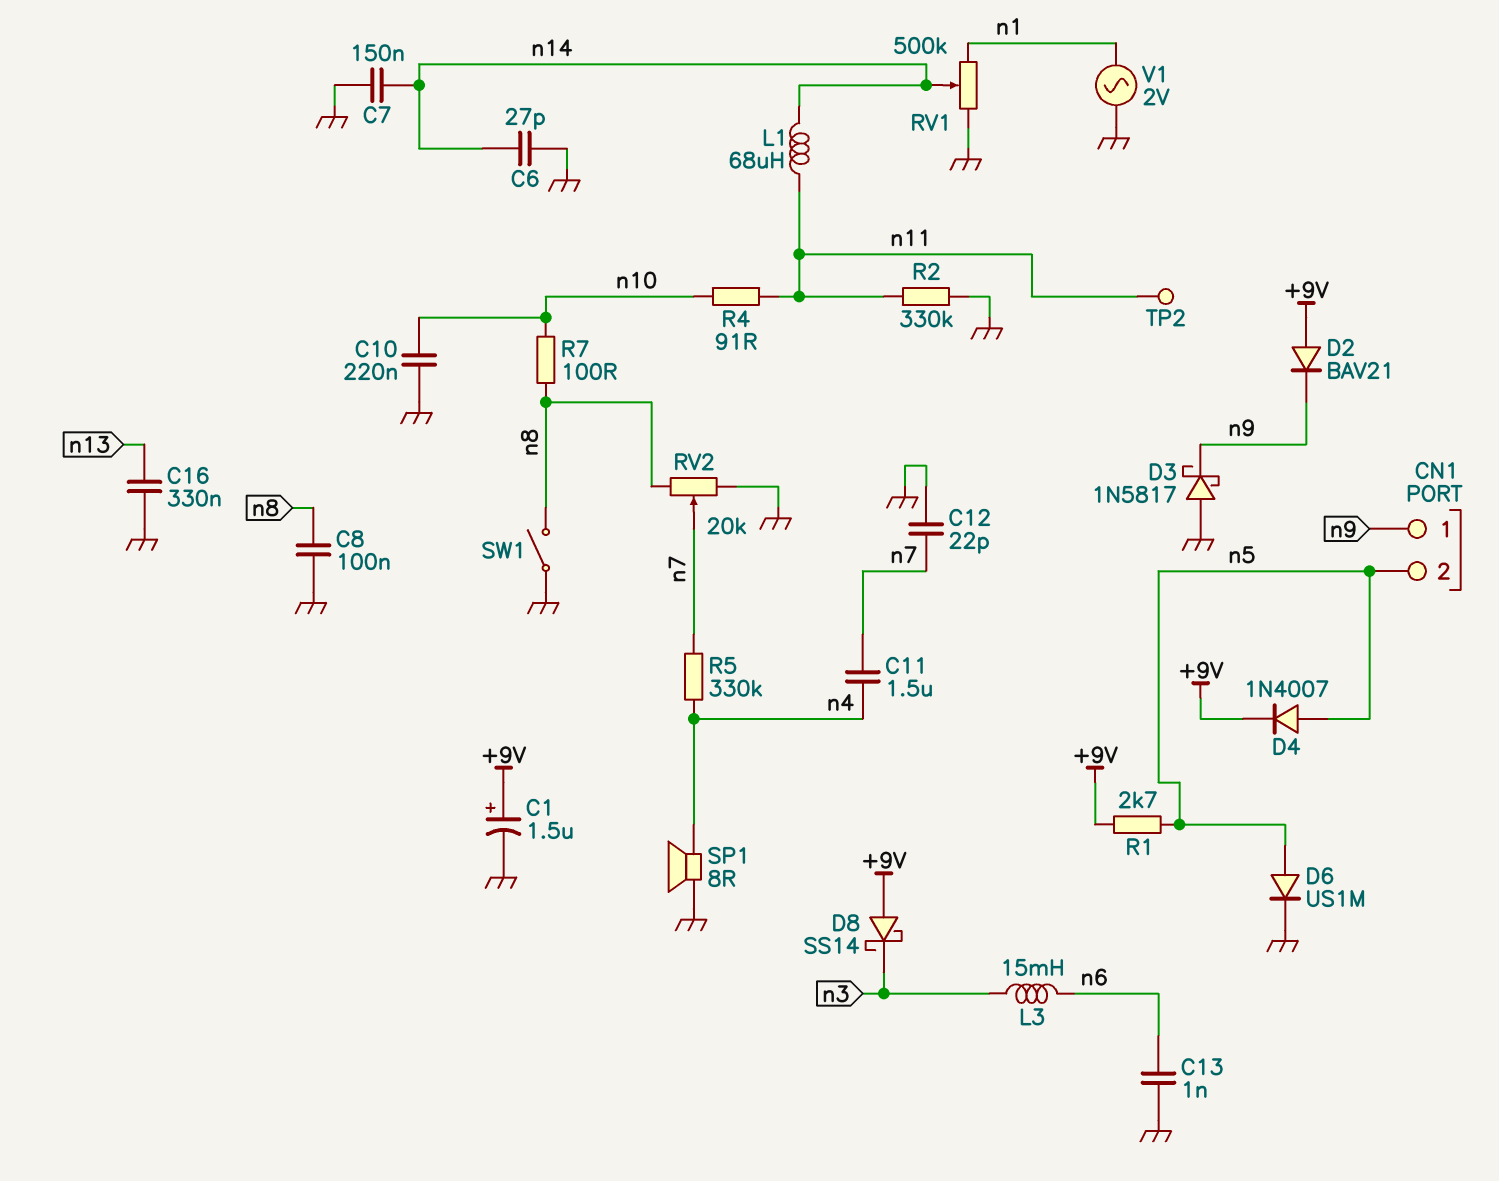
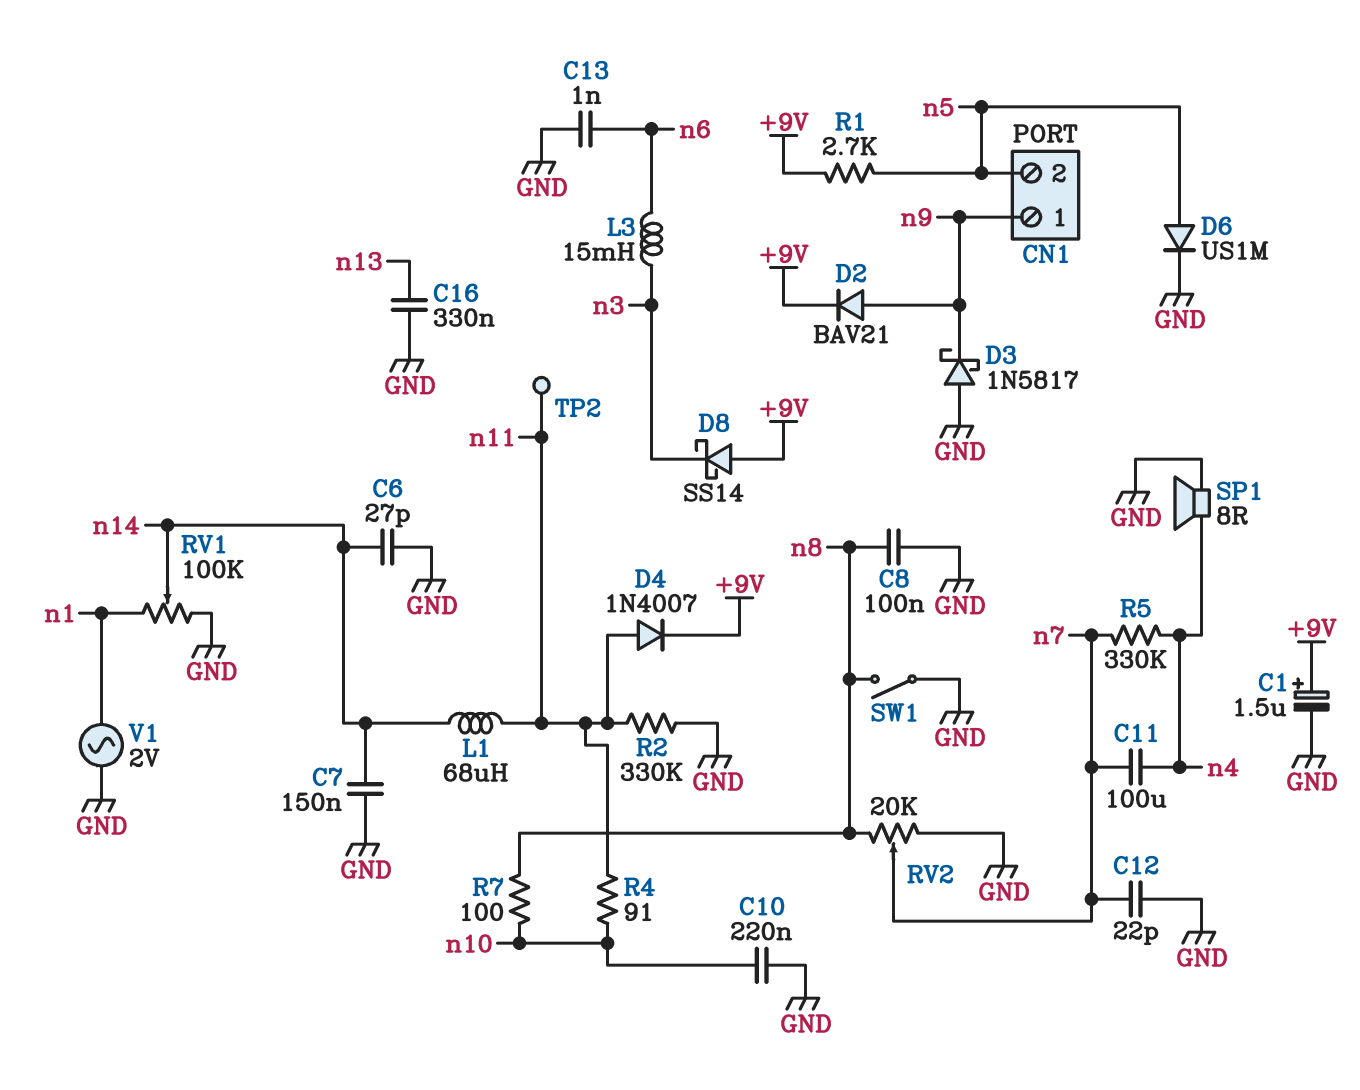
C11: 1.5uF (n4, n7) -> 100uF (n4, n7)
D2: diode BAV21 (A +9V, K n9) -> diode BAV21 (A n9, K +9V)
D4: diode 1N4007 (A n5, K +9V) -> diode 1N4007 (A n11, K +9V)
RV1: 500k (GND, n1, wiper n14) -> 100k (GND, n1, wiper n14)

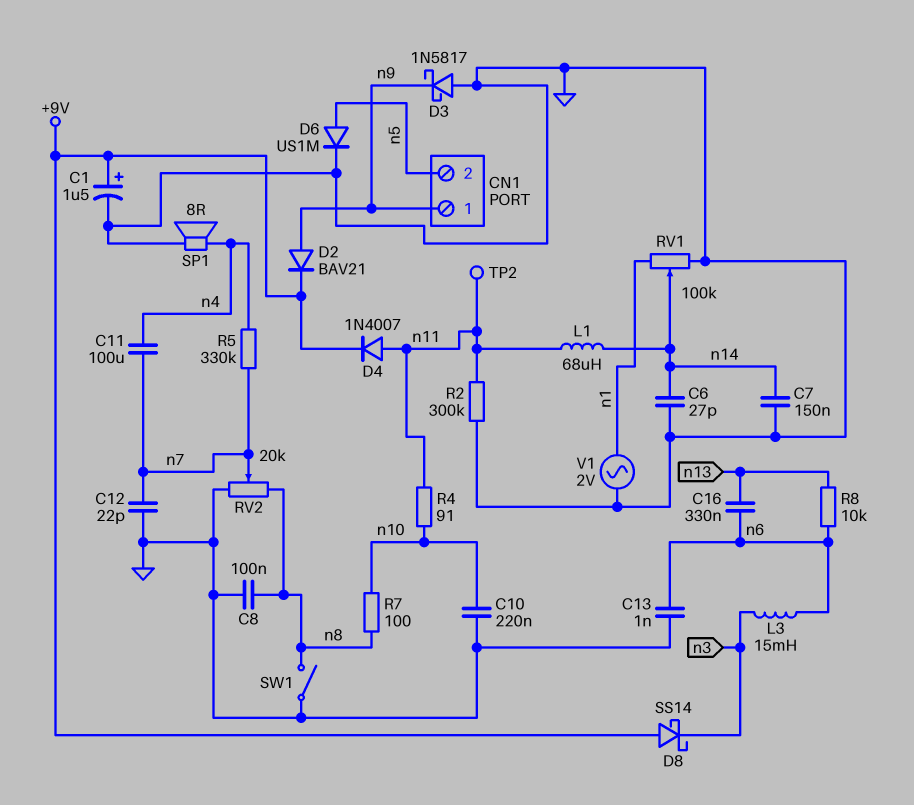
C16: 330nF (GND, n13) -> 330nF (n6, n13)
R1: 2.7k (+9V, n5) -> none
R2: 330k (GND, n11) -> 300k (GND, n11)
R8: none -> 10k (n6, n13)

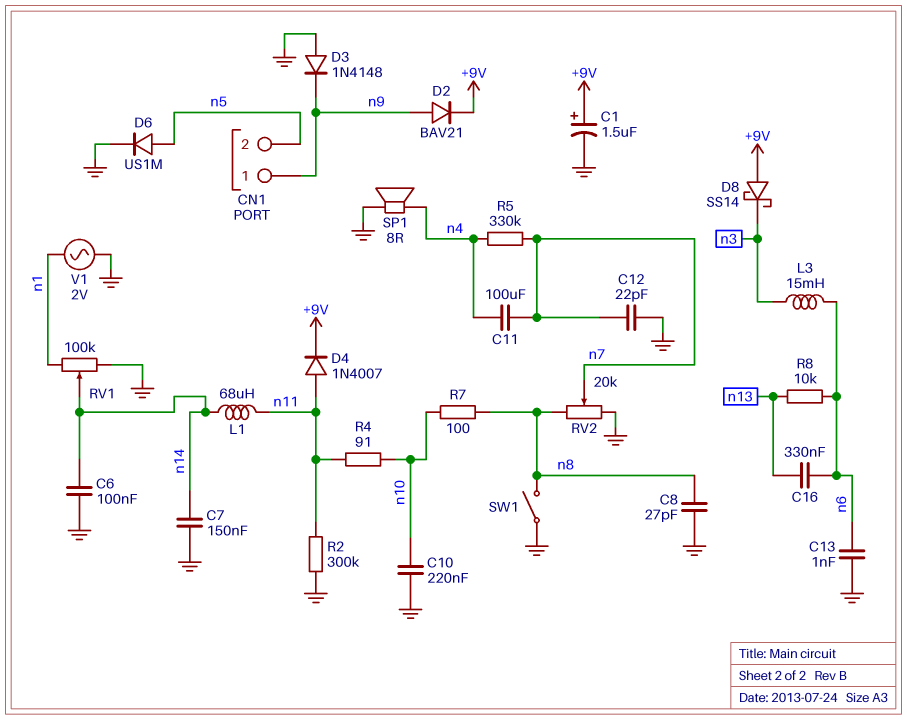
C6: 27pF (GND, n14) -> 100nF (GND, n14)
C8: 100nF (GND, n8) -> 27pF (GND, n8)
D3: schottky 1N5817 (A GND, K n9) -> diode 1N4148 (A GND, K n9)
TP2: test point (n11) -> none

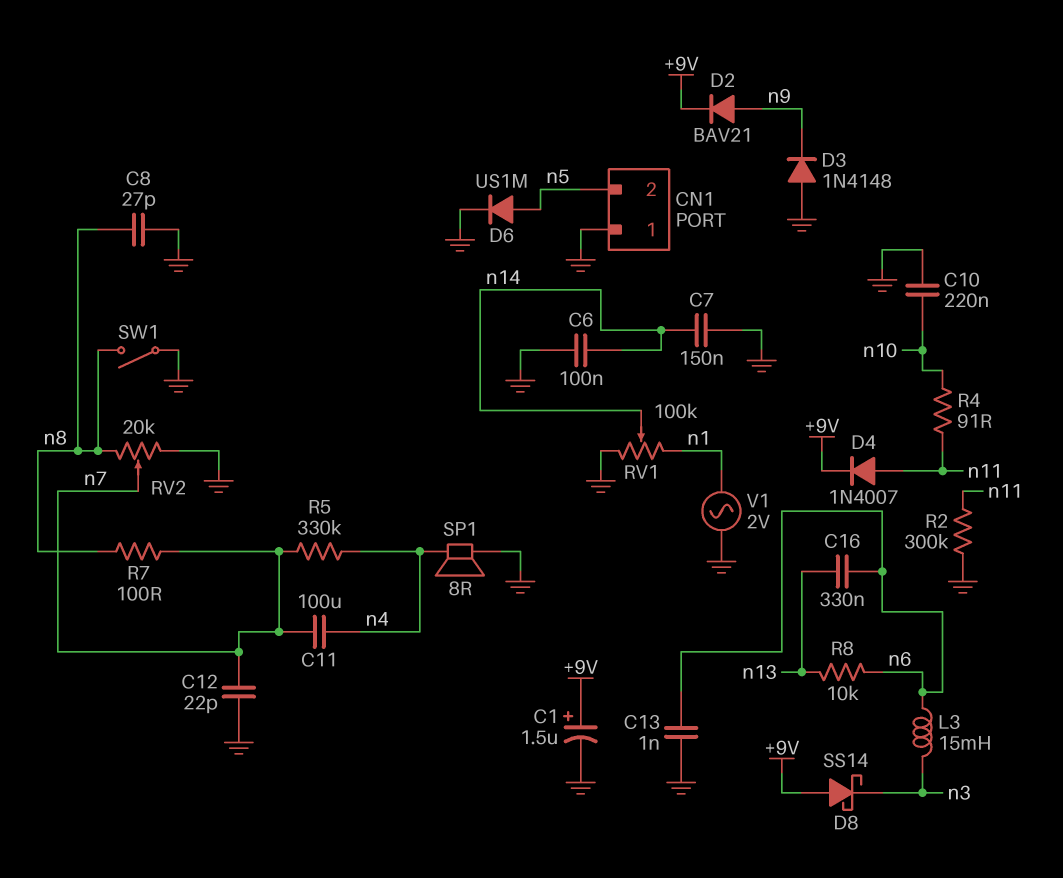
CN1 pin 1: n9 -> GND
L1: 68uH (n11, n14) -> none
R7: 100 (n8, n10) -> 100 (n7, n8)

